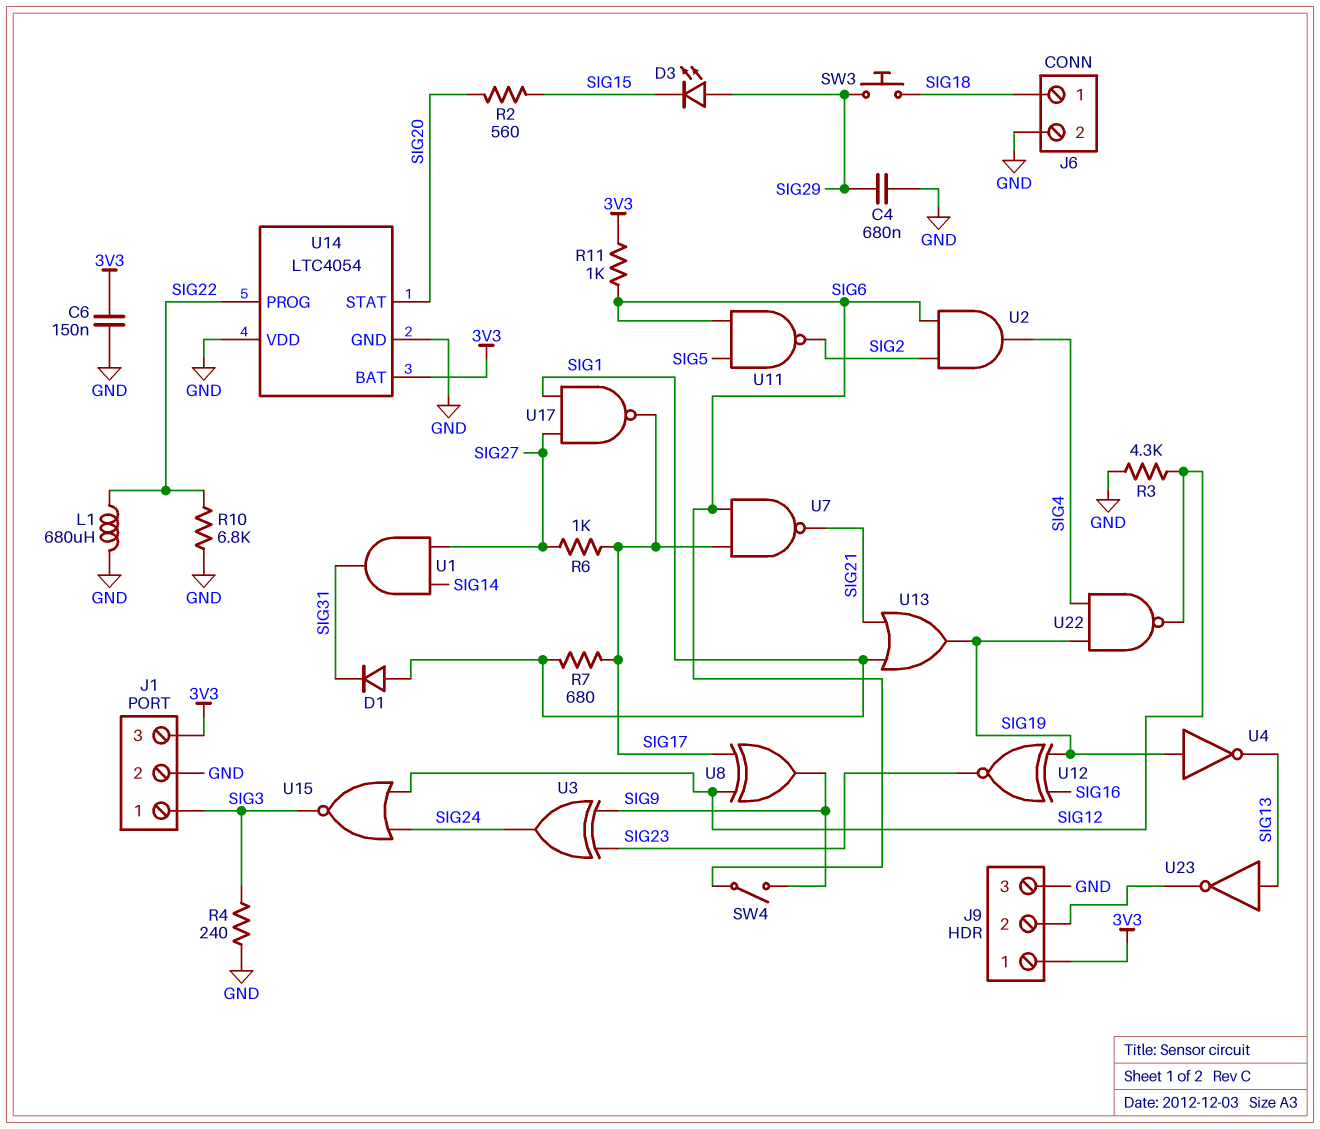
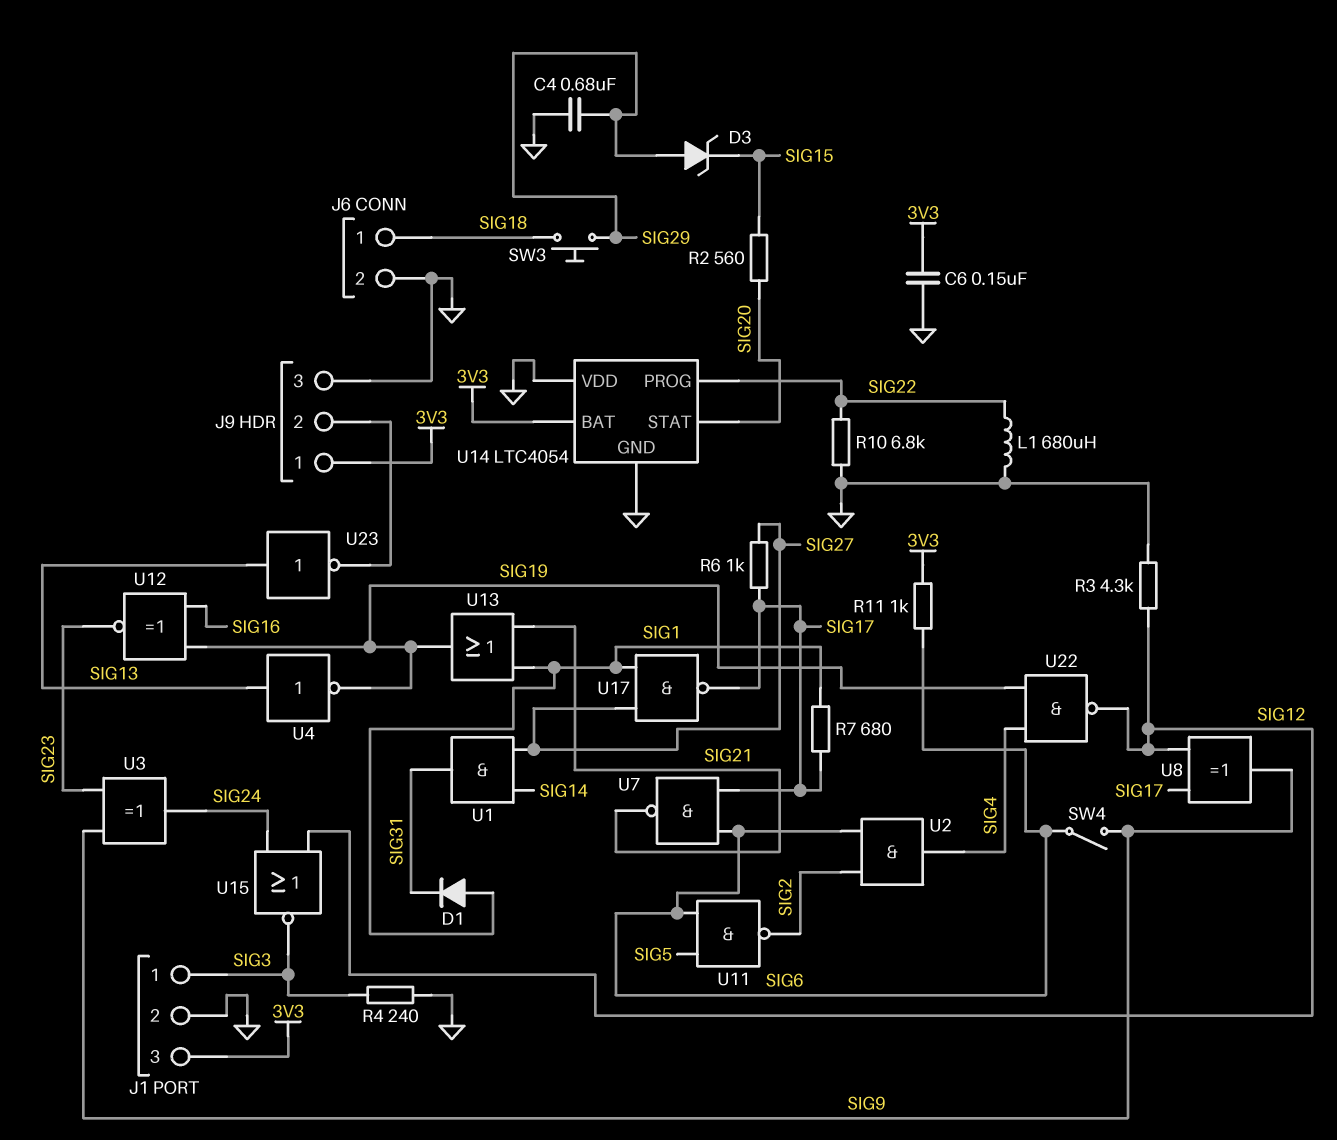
D3: LED (A SIG29, K SIG15) -> zener (A SIG29, K SIG15)
U4: NOT (in SIG19, out SIG13) -> NOT (in SIG13, out SIG19)

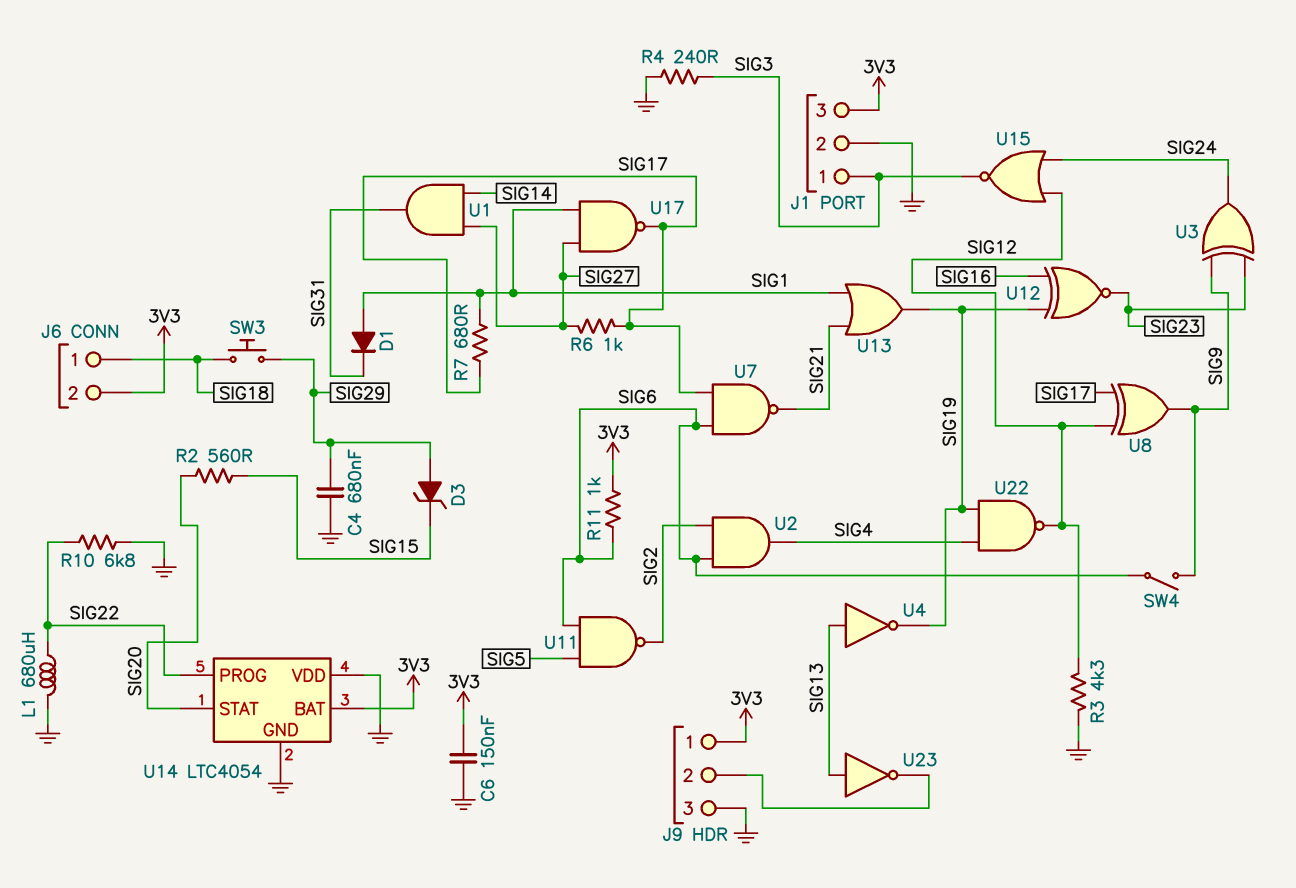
J6 pin 2: GND -> 3V3

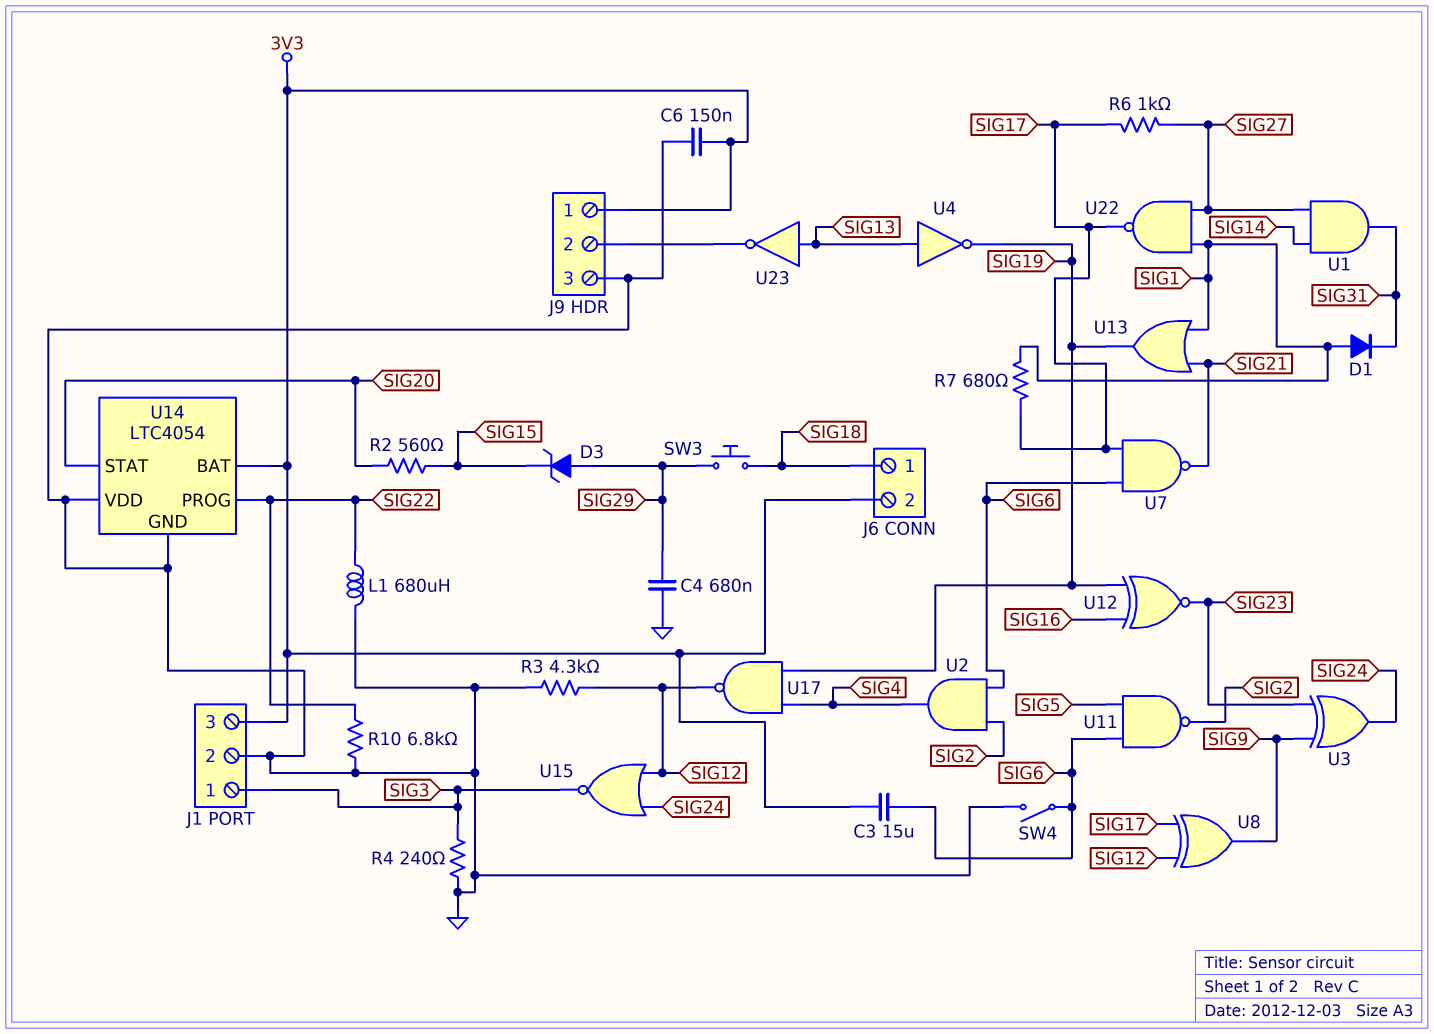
C3: none -> 15uF (3V3, SIG6)
R11: 1k (3V3, SIG6) -> none
SW4: switch (SIG6, SIG9) -> switch (GND, SIG6)
U17: NAND (in SIG1, in SIG27, out SIG17) -> NAND (in SIG4, in SIG19, out SIG12)
U22: NAND (in SIG4, in SIG19, out SIG12) -> NAND (in SIG1, in SIG27, out SIG17)

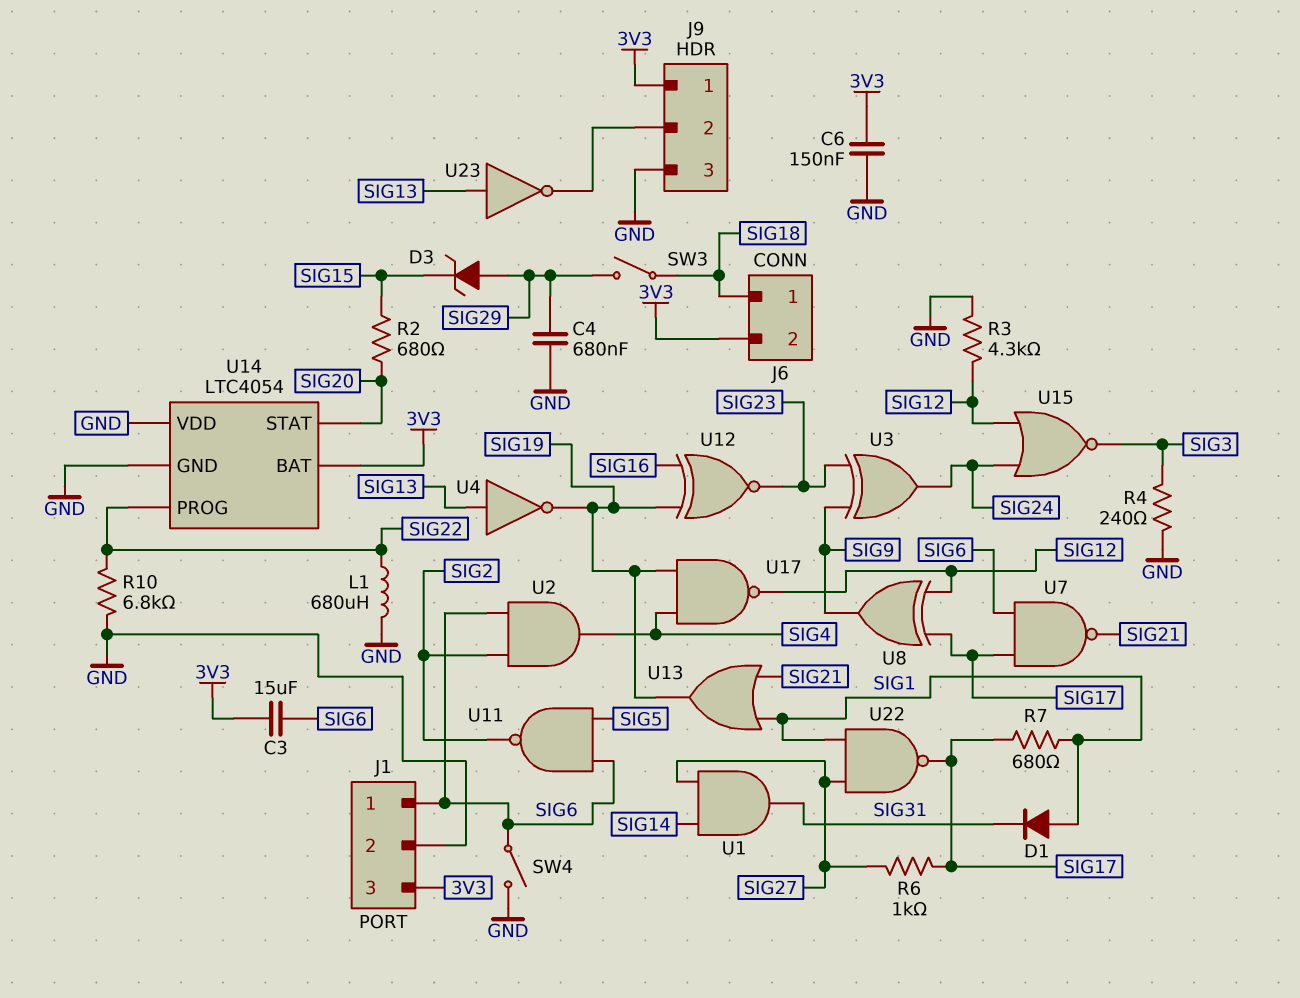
J1 pin 1: SIG3 -> SIG6
R2: 560 (SIG15, SIG20) -> 680 (SIG15, SIG20)
SW3: button (SIG18, SIG29) -> switch (SIG18, SIG29)

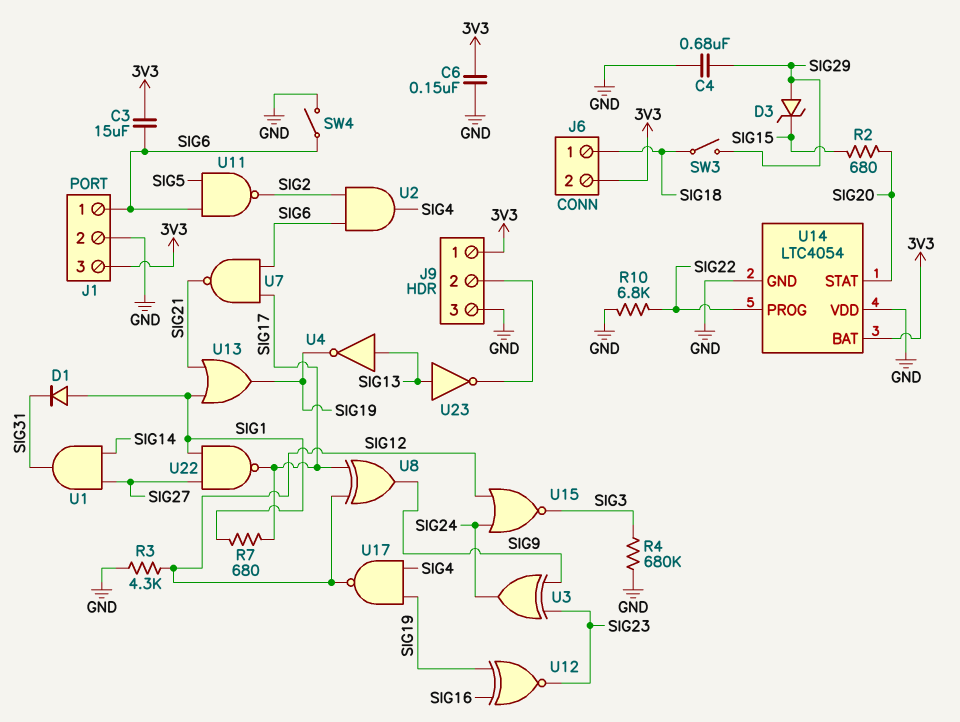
L1: 680uH (GND, SIG22) -> none
R4: 240 (GND, SIG3) -> 680k (GND, SIG3)
R6: 1k (SIG17, SIG27) -> none

